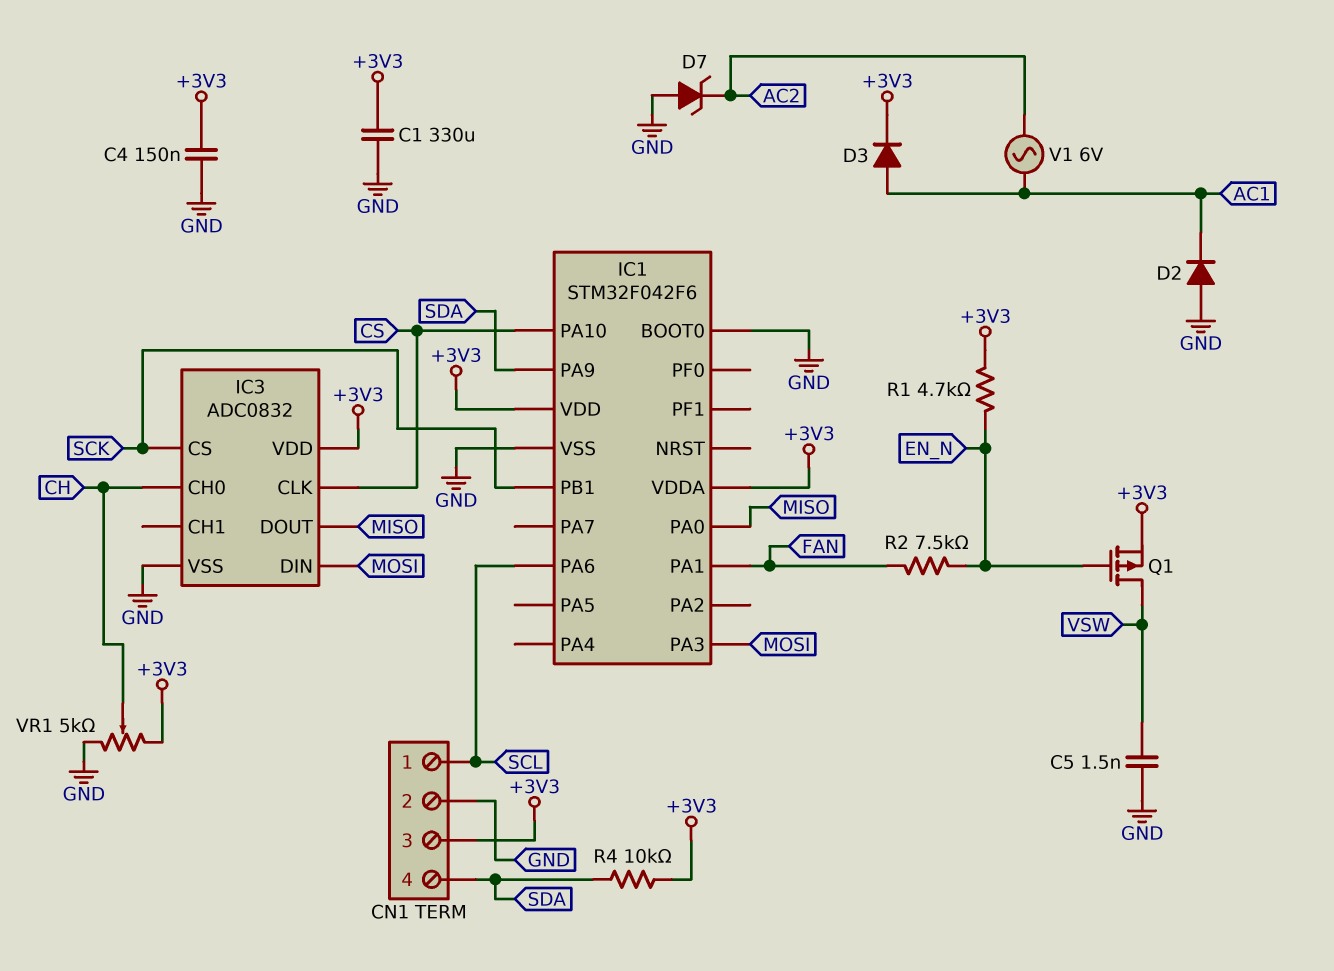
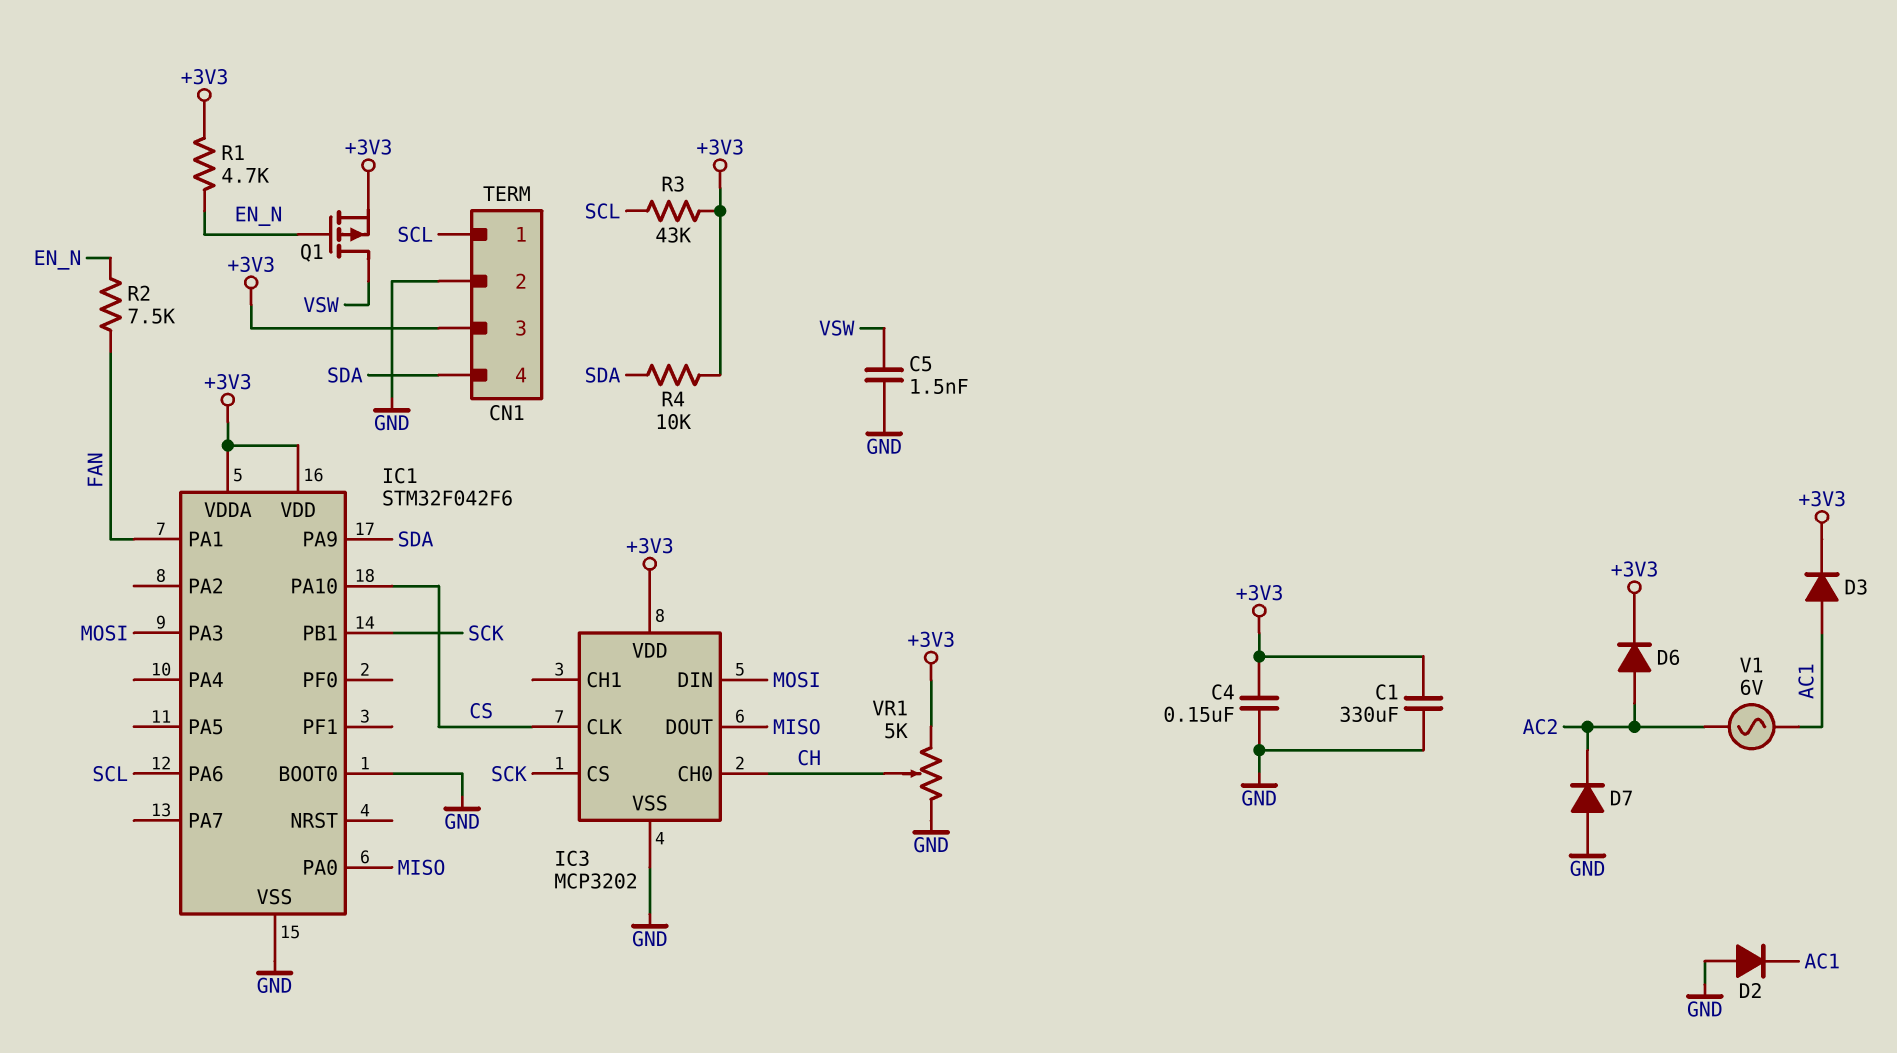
D6: none -> diode (A AC2, K +3V3)
D7: zener (A GND, K AC2) -> diode (A GND, K AC2)
IC3: ADC0832 -> MCP3202
R3: none -> 43k (+3V3, SCL)

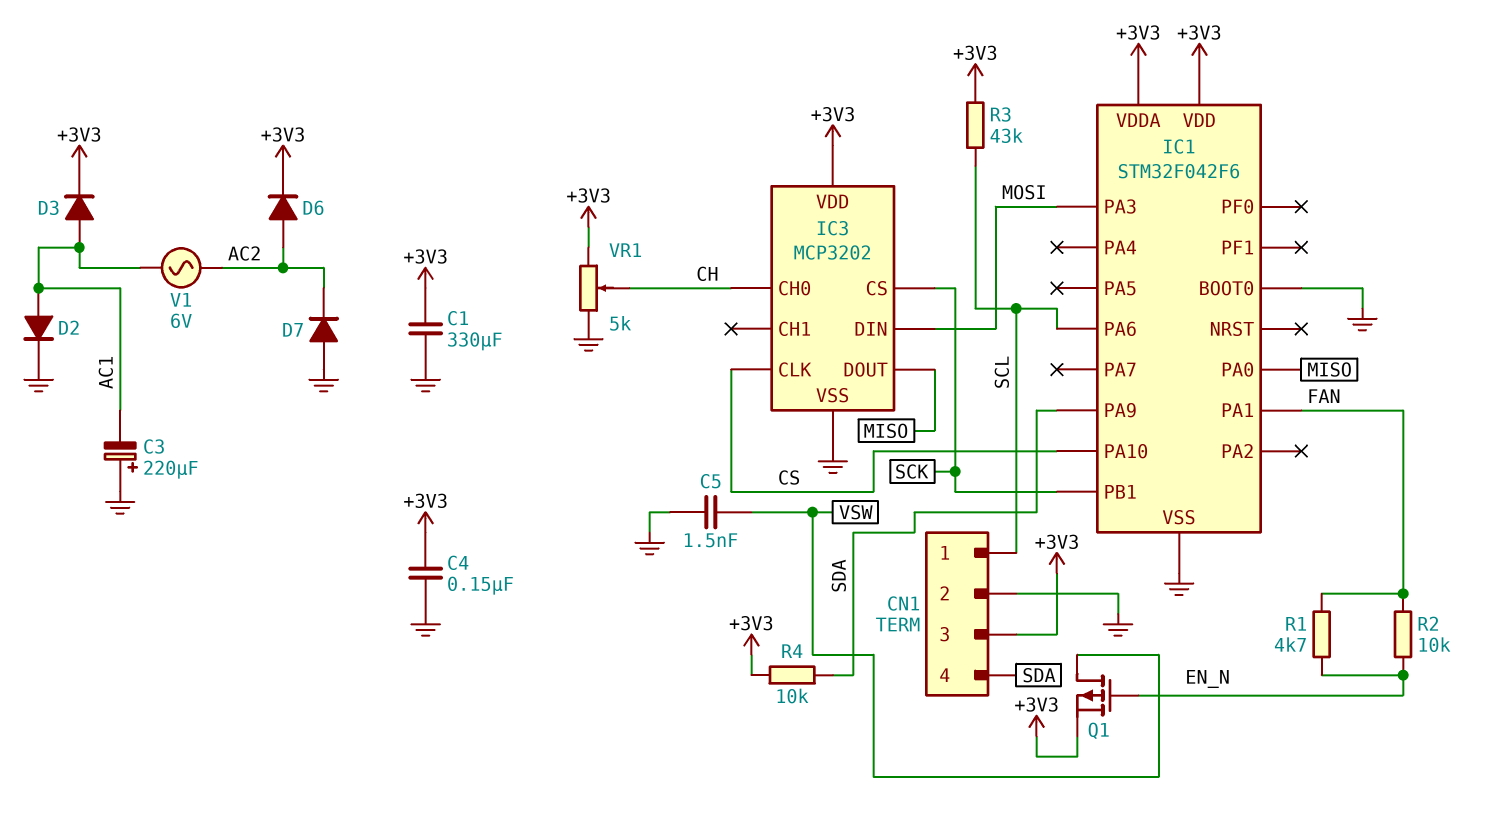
C3: none -> 220uF (plus GND, minus AC1)
D2: diode (A GND, K AC1) -> diode (A AC1, K GND)
R1: 4.7k (+3V3, EN_N) -> 4.7k (EN_N, FAN)
R2: 7.5k (EN_N, FAN) -> 10k (EN_N, FAN)

